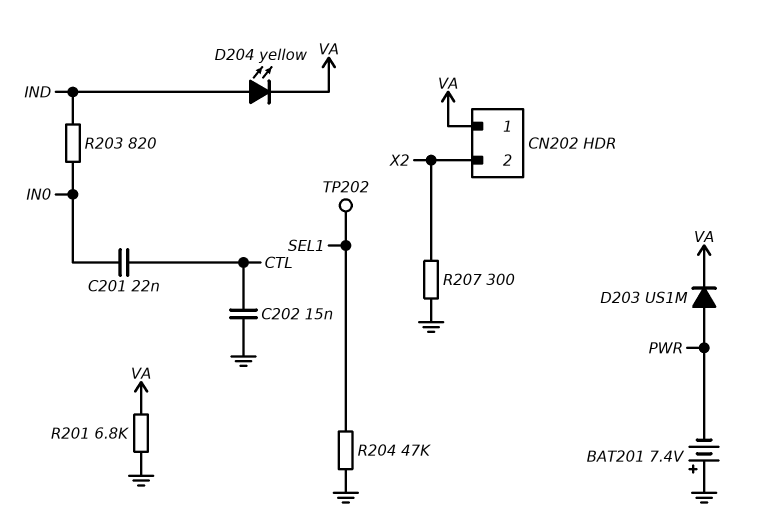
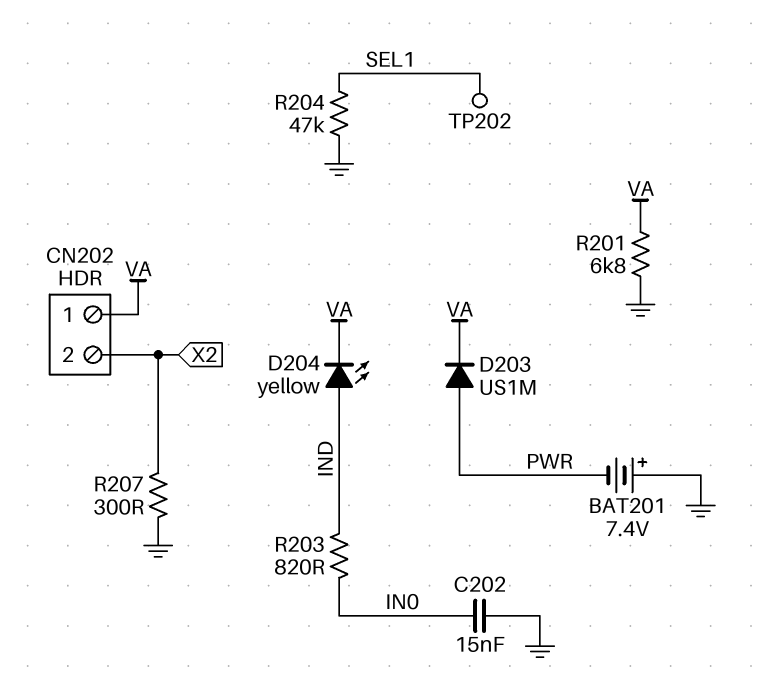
C201: 22nF (CTL, IN0) -> none
C202: 15nF (CTL, GND) -> 15nF (GND, IN0)

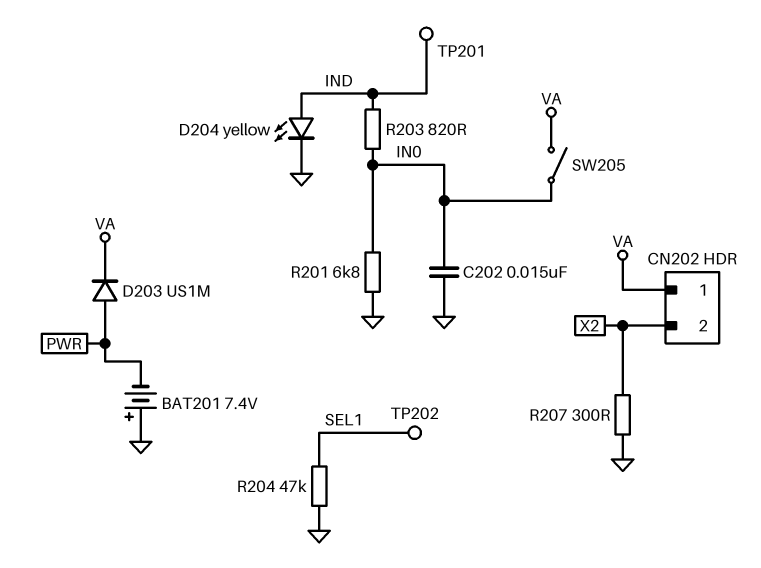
D204: LED yellow (A IND, K VA) -> LED yellow (A IND, K GND)
R201: 6.8k (GND, VA) -> 6.8k (GND, IN0)
SW205: none -> switch (IN0, VA)
TP201: none -> test point (IND)

